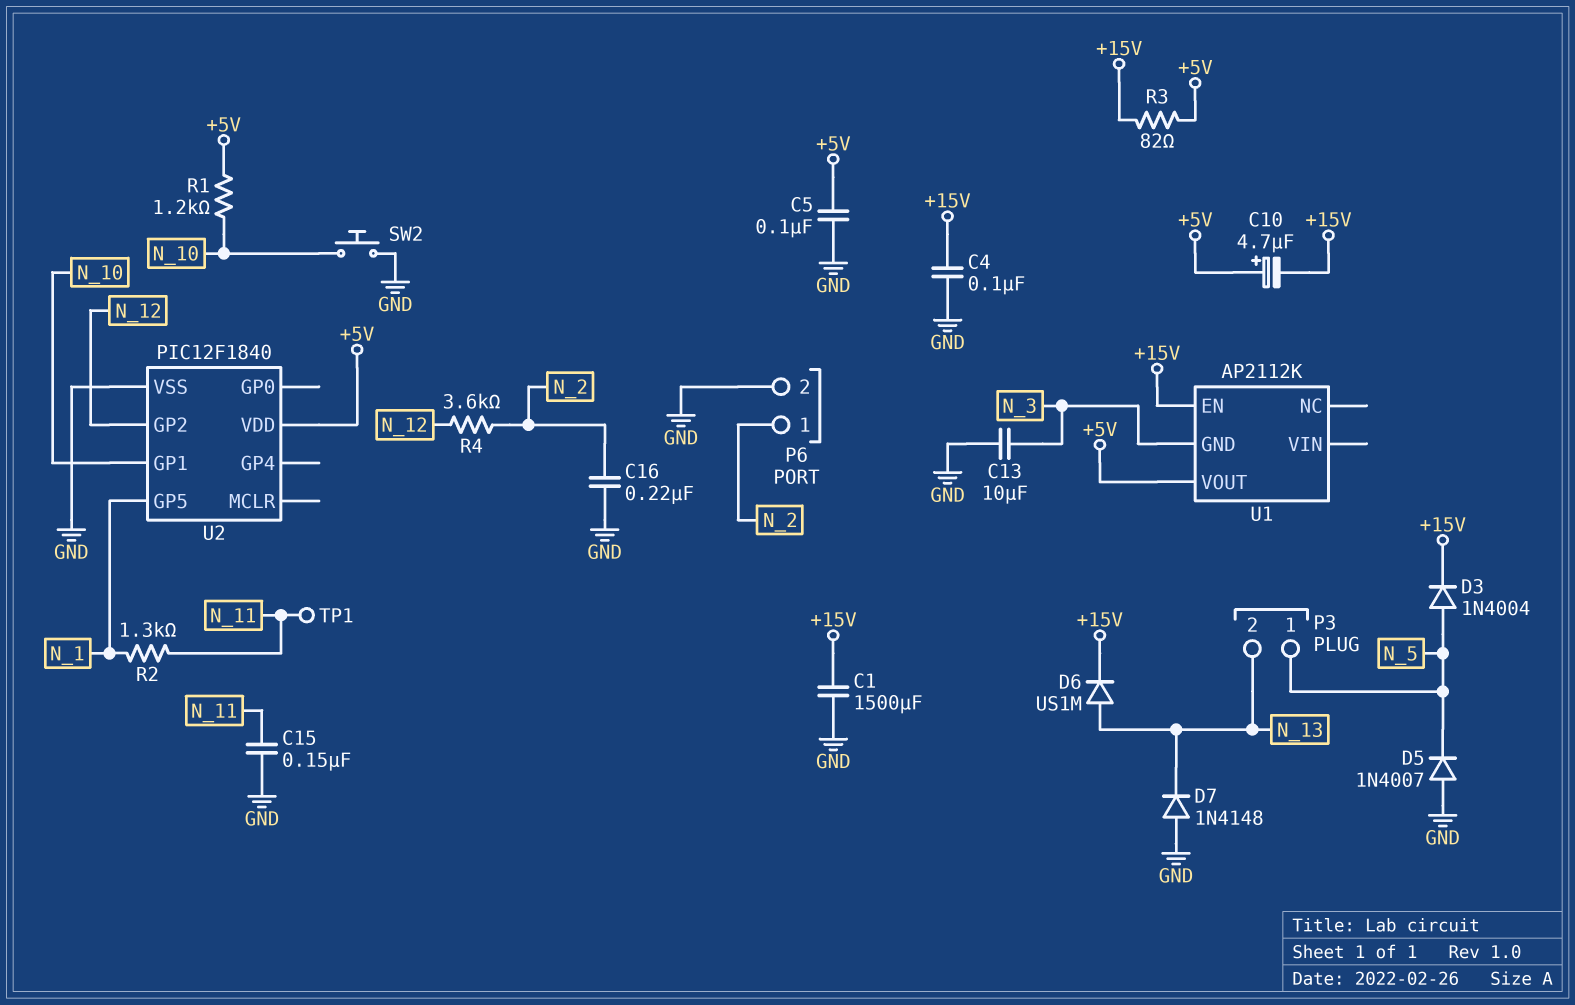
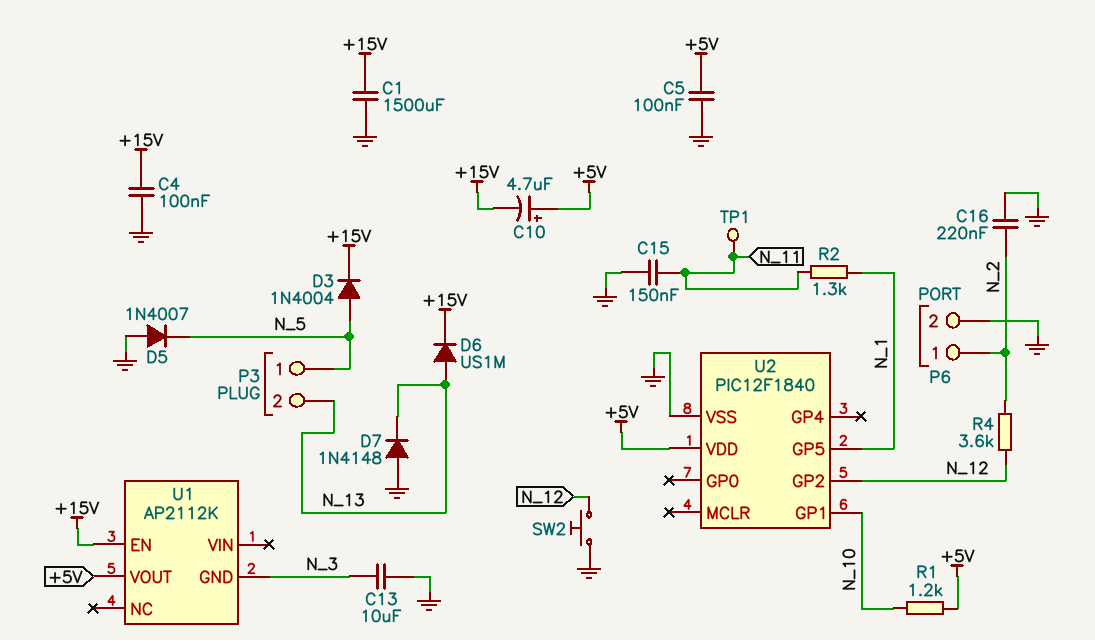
R3: 82 (+5V, +15V) -> none
SW2: button (GND, N_10) -> button (GND, N_12)

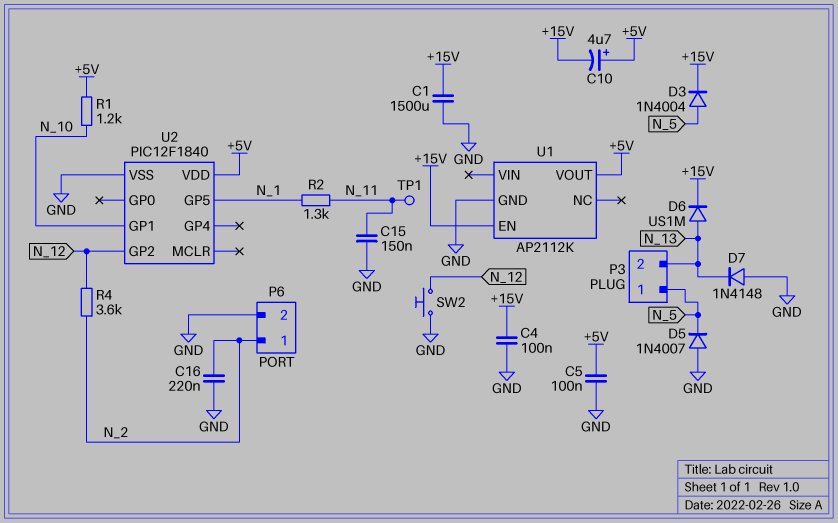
C13: 10uF (GND, N_3) -> none
U1 pin GND: N_3 -> GND

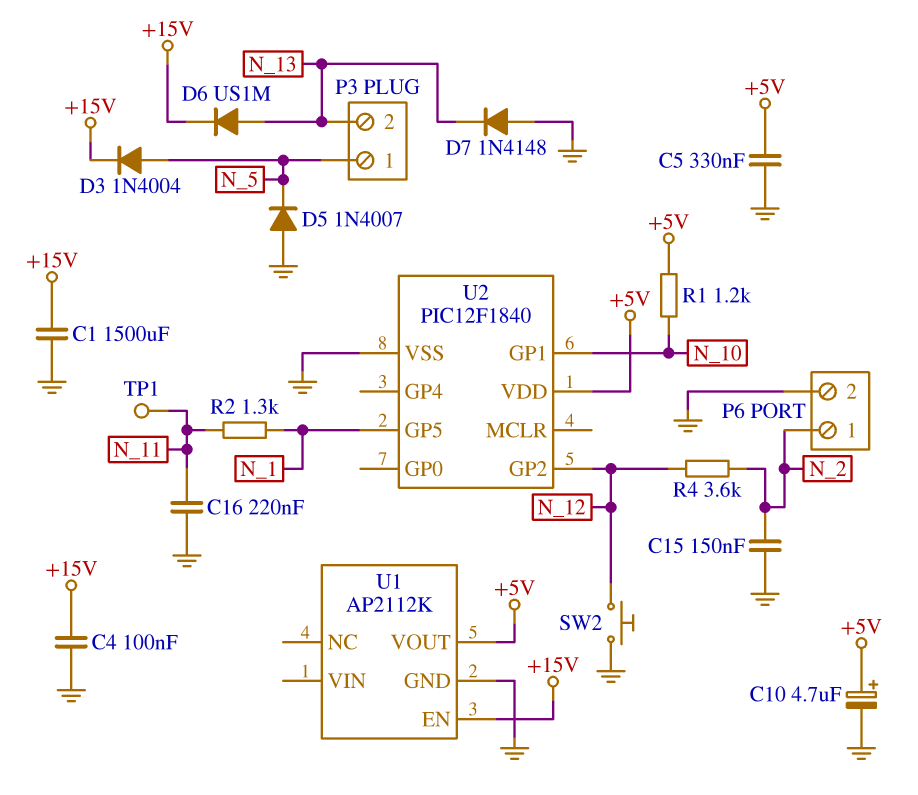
C5: 100nF (+5V, GND) -> 330nF (+5V, GND)
C10: 4.7uF (plus +5V, minus +15V) -> 4.7uF (plus +5V, minus GND)
C15: 150nF (GND, N_11) -> 150nF (GND, N_2)
C16: 220nF (GND, N_2) -> 220nF (GND, N_11)

